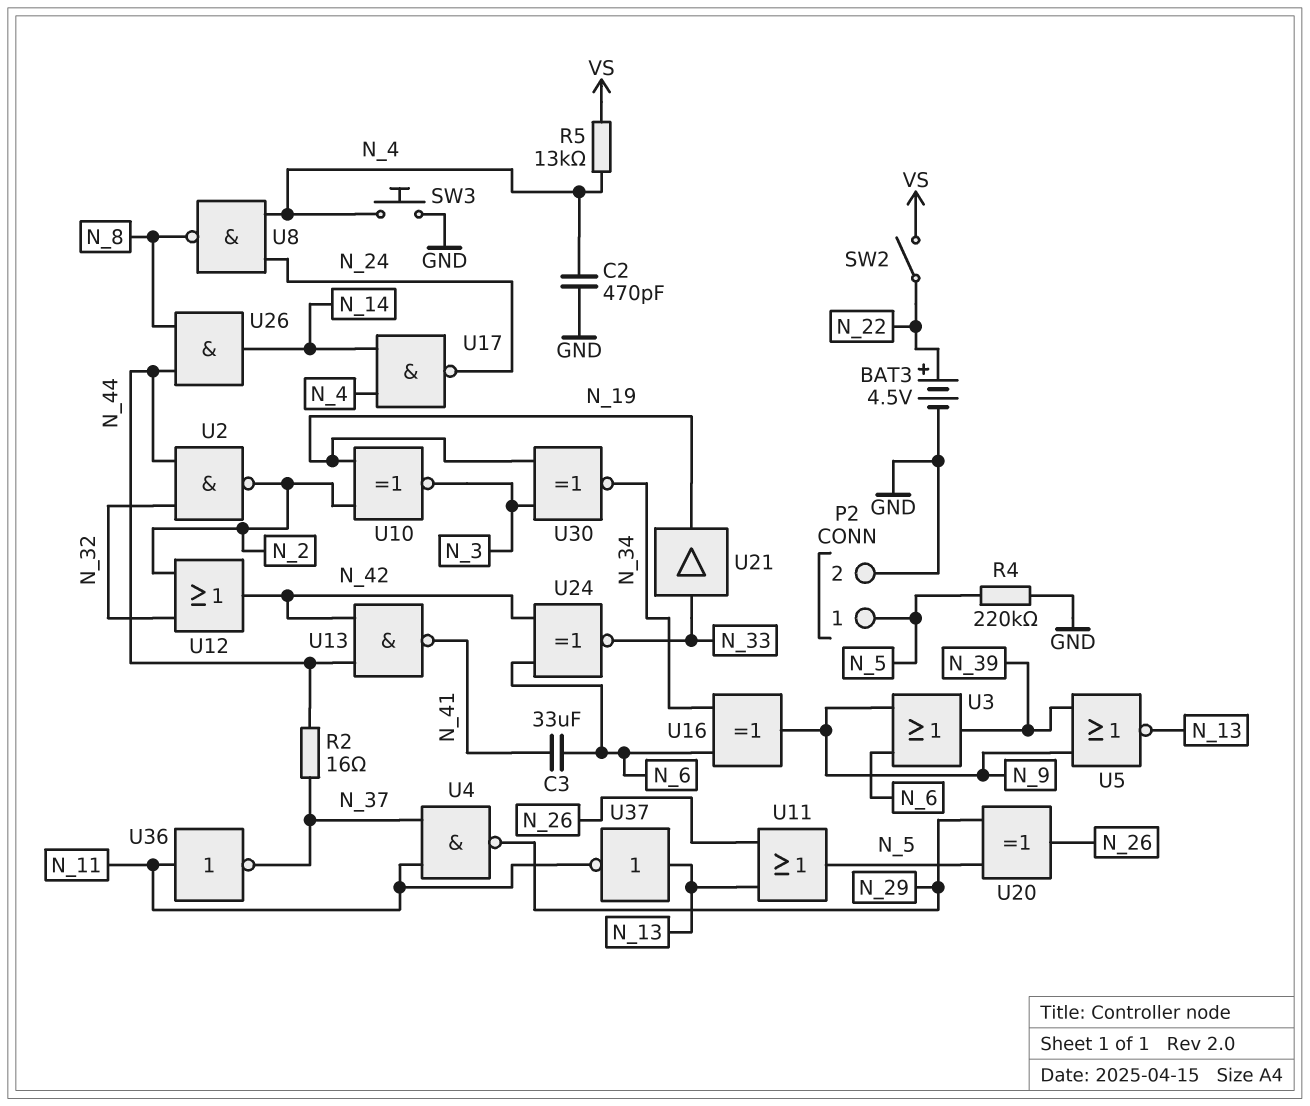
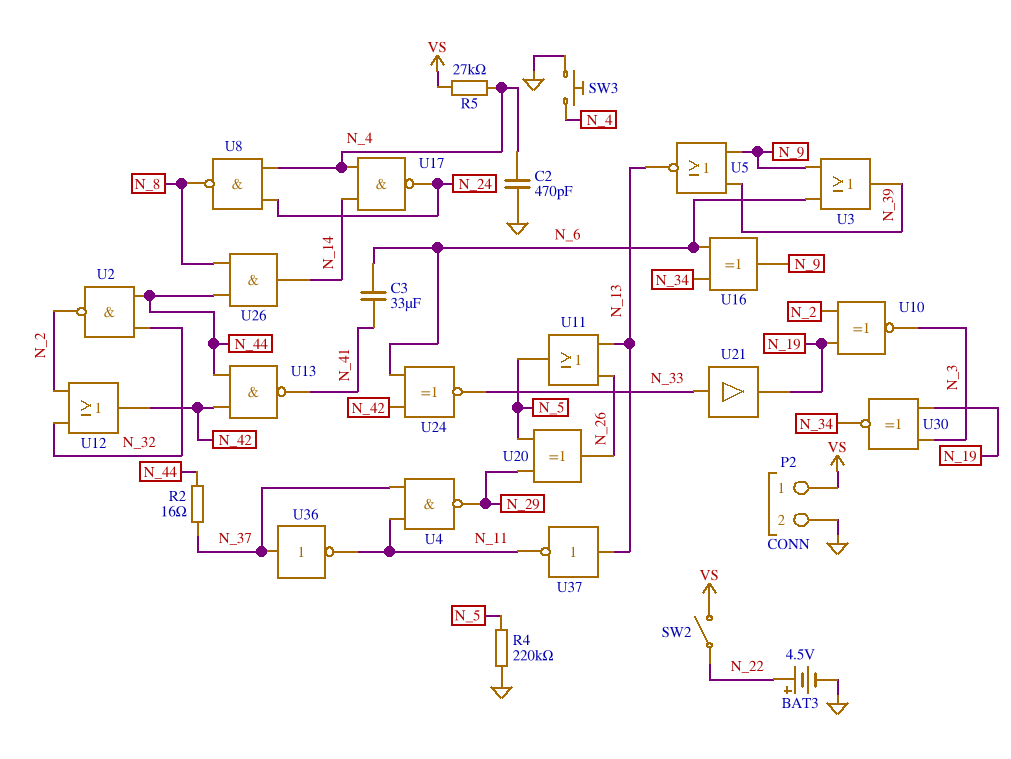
P2 pin 1: N_5 -> VS
R5: 13k (N_4, VS) -> 27k (N_4, VS)
U36: NOT (in N_11, out N_37) -> NOT (in N_37, out N_11)

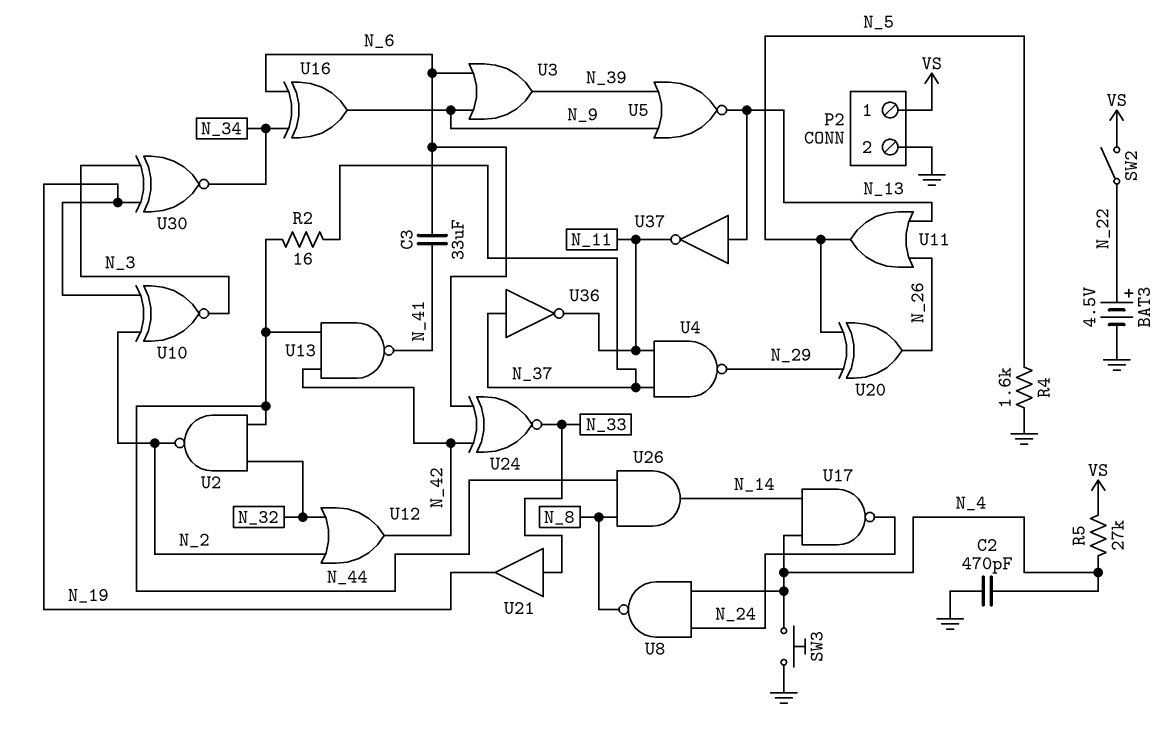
R4: 220k (GND, N_5) -> 1.6k (GND, N_5)

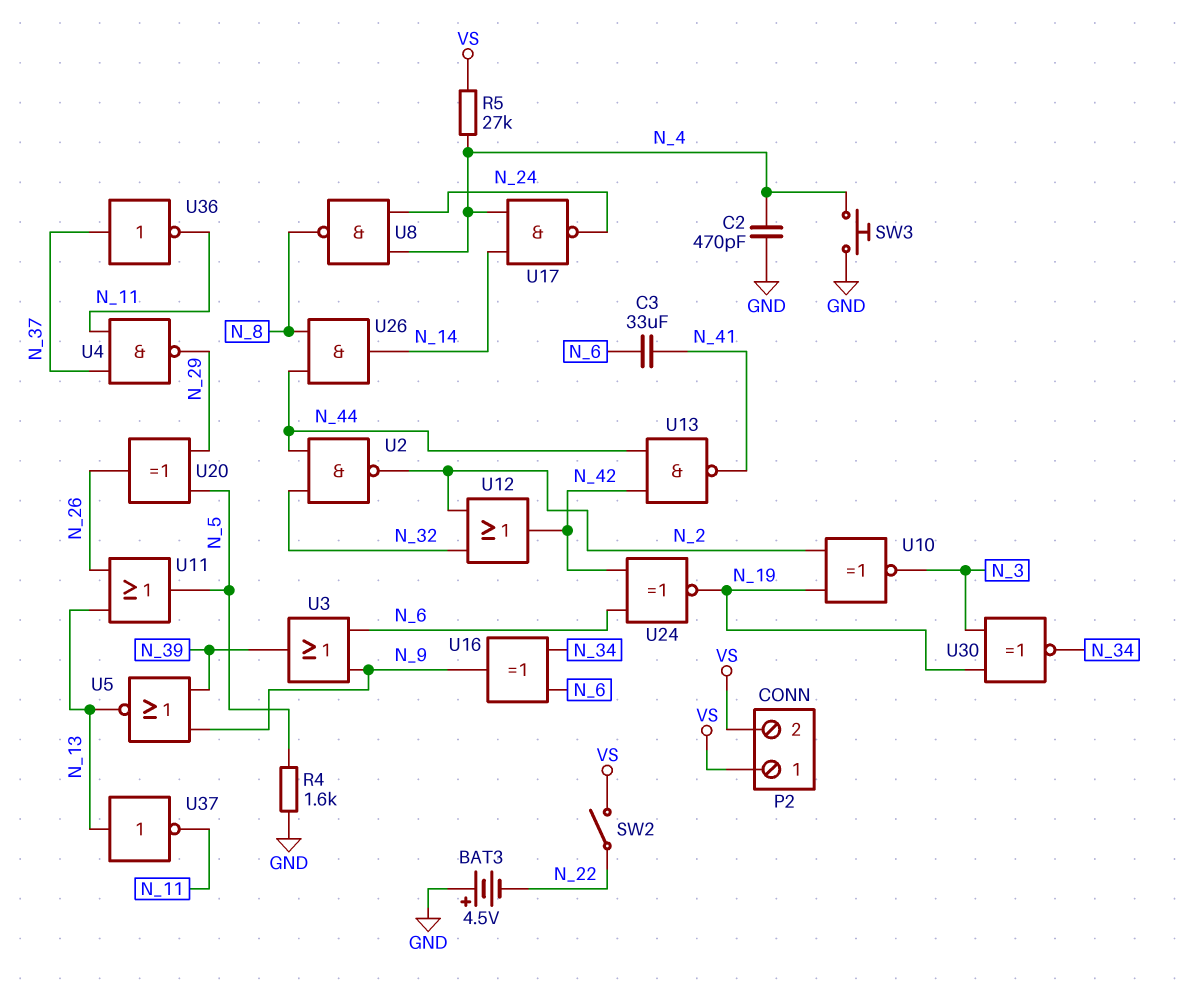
BAT3: 4.5V (plus N_22, minus GND) -> 4.5V (plus GND, minus N_22)
P2 pin 2: GND -> VS
R2: 16 (N_37, N_44) -> none
U21: buffer (in N_33, out N_19) -> none
U24: XNOR (in N_6, in N_42, out N_33) -> XNOR (in N_6, in N_42, out N_19)

